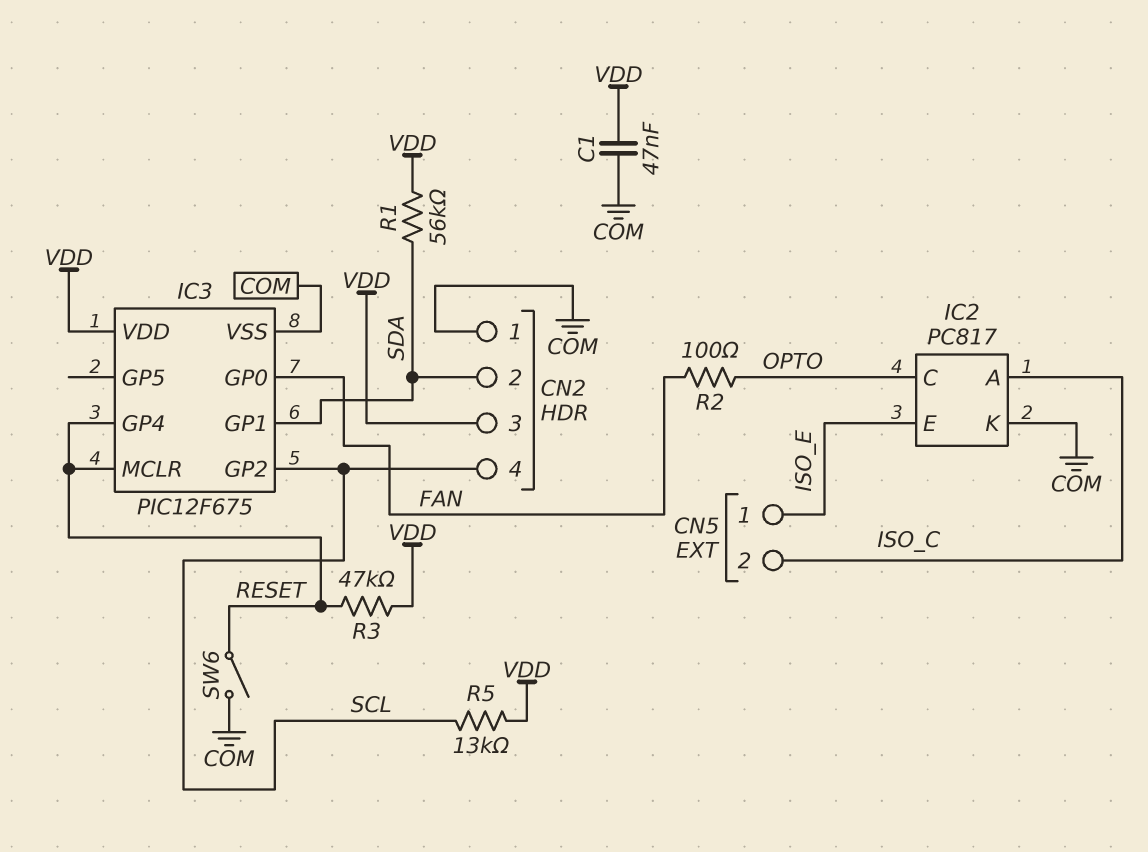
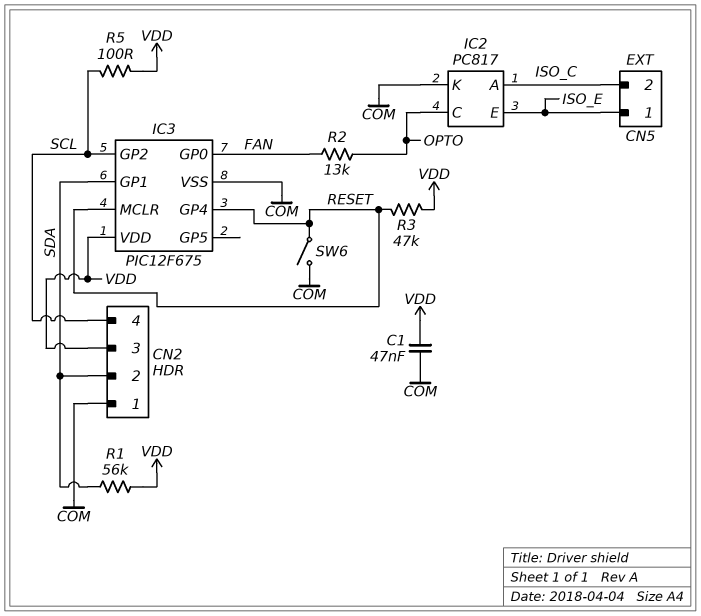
R2: 100 (FAN, OPTO) -> 13k (FAN, OPTO)
R5: 13k (SCL, VDD) -> 100 (SCL, VDD)

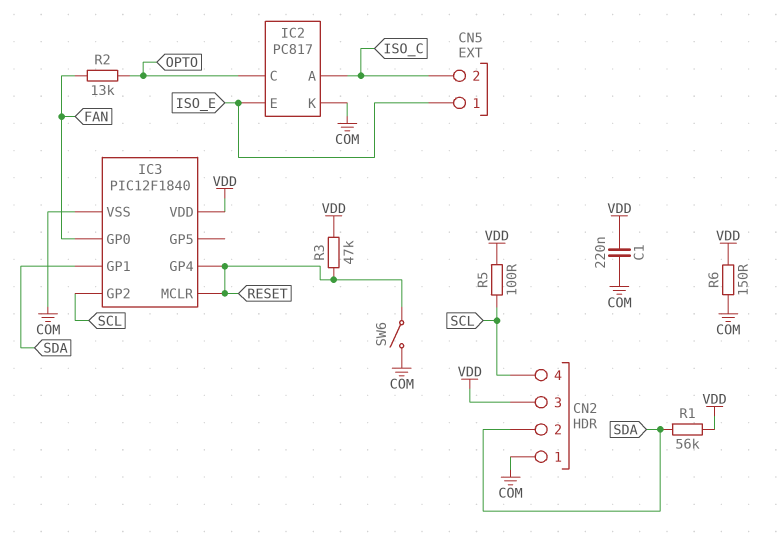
C1: 47nF (COM, VDD) -> 220nF (COM, VDD)
IC3: PIC12F675 -> PIC12F1840
R6: none -> 150 (COM, VDD)

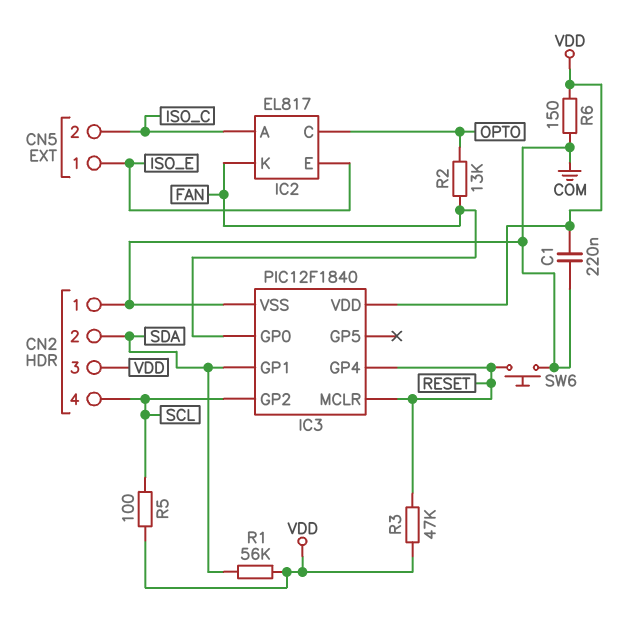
IC2: PC817 -> EL817
IC2 pin K: COM -> FAN
SW6: switch (COM, RESET) -> button (COM, RESET)

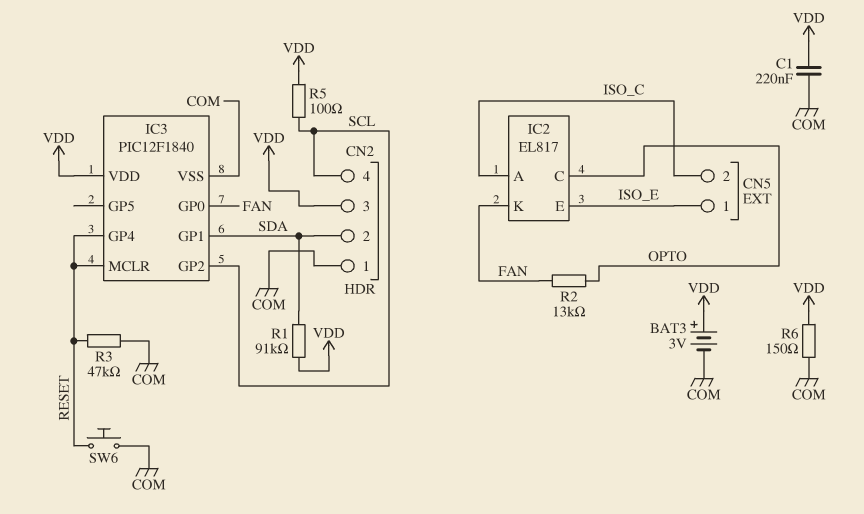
BAT3: none -> 3V (plus VDD, minus COM)
R1: 56k (SDA, VDD) -> 91k (SDA, VDD)
R3: 47k (RESET, VDD) -> 47k (COM, RESET)

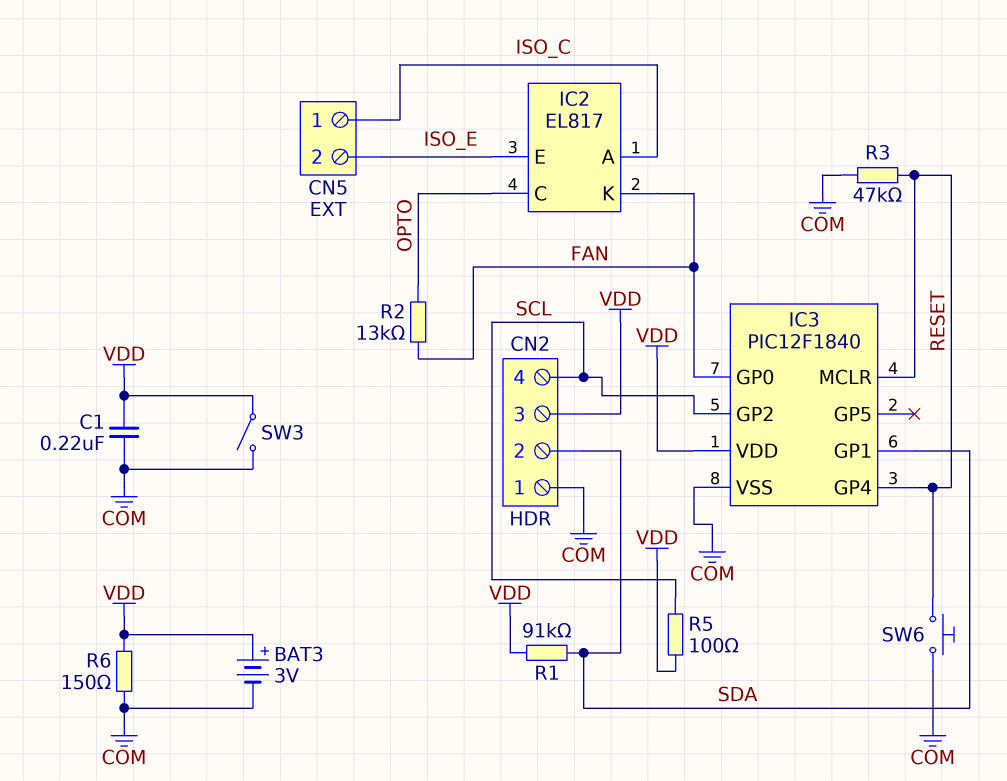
CN5 pin 1: ISO_E -> ISO_C
CN5 pin 2: ISO_C -> ISO_E
SW3: none -> switch (COM, VDD)

